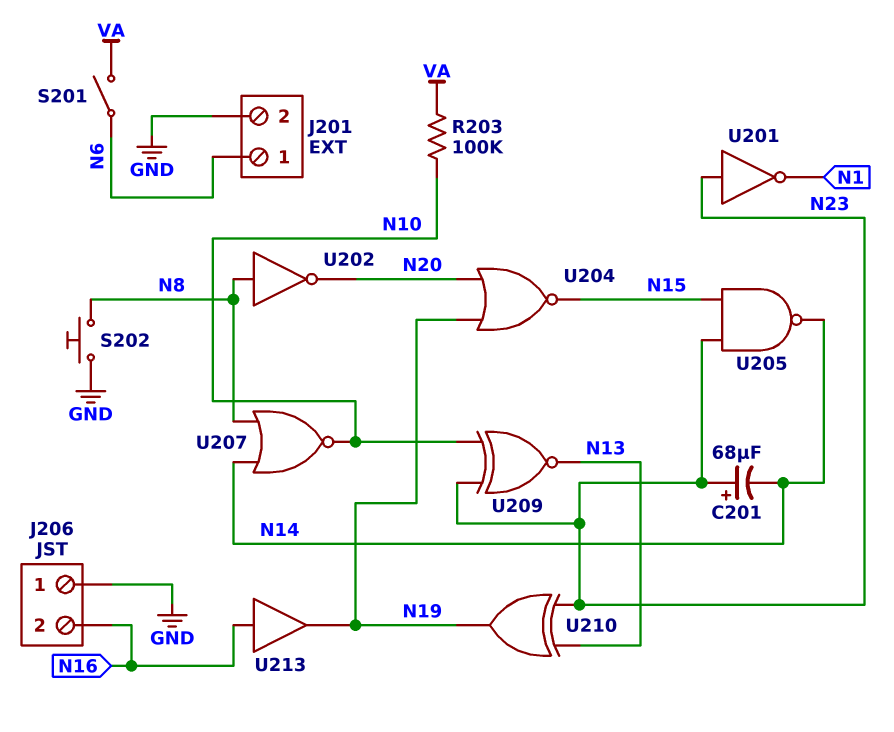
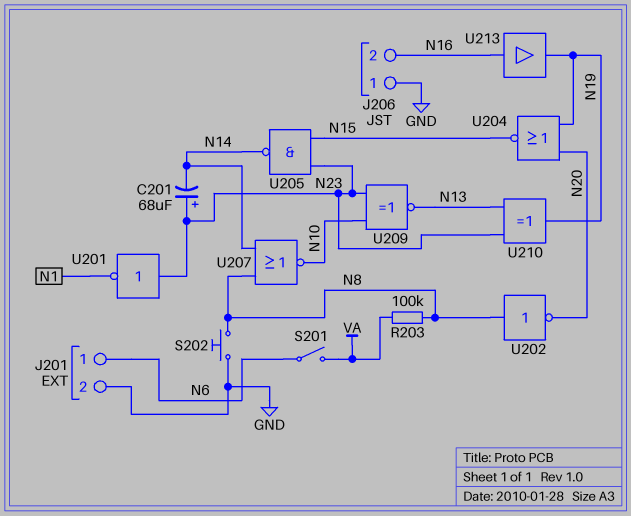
R203: 100k (N10, VA) -> 100k (N8, VA)

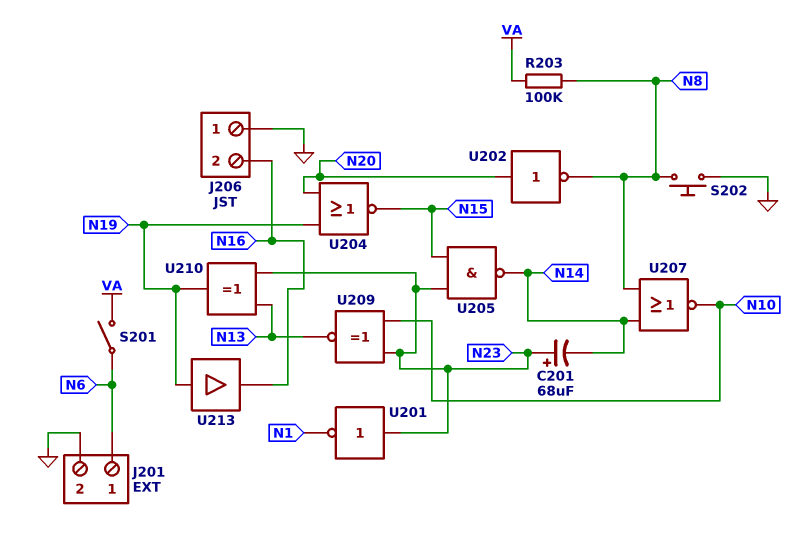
U202: NOT (in N8, out N20) -> NOT (in N20, out N8)
U213: buffer (in N16, out N19) -> buffer (in N19, out N16)

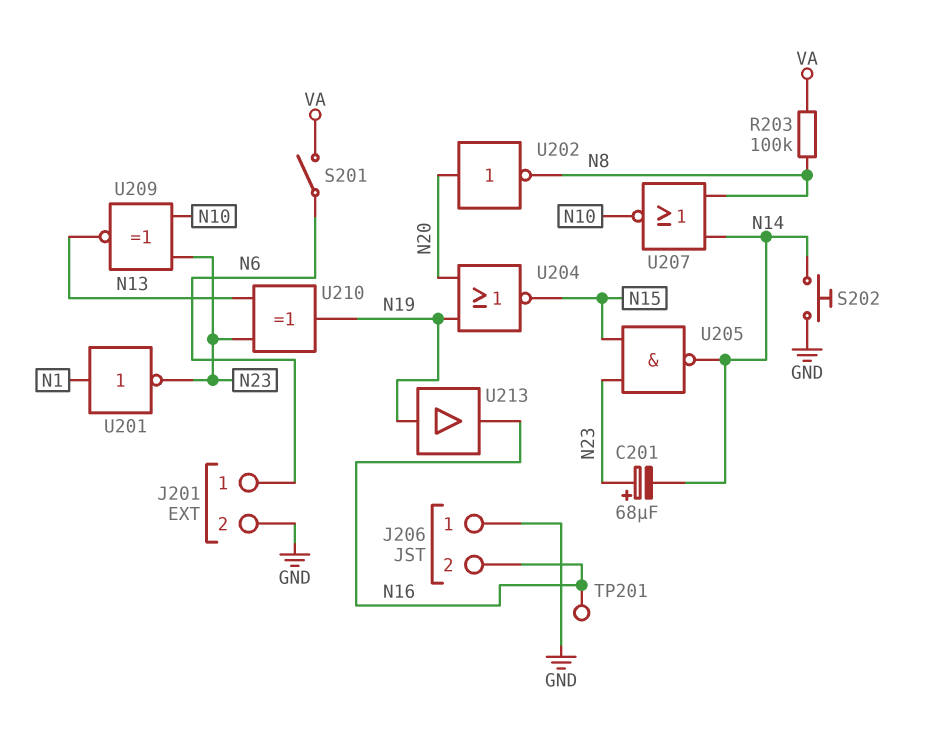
S202: button (GND, N8) -> button (GND, N14)
TP201: none -> test point (N16)
U201: NOT (in N23, out N1) -> NOT (in N1, out N23)

